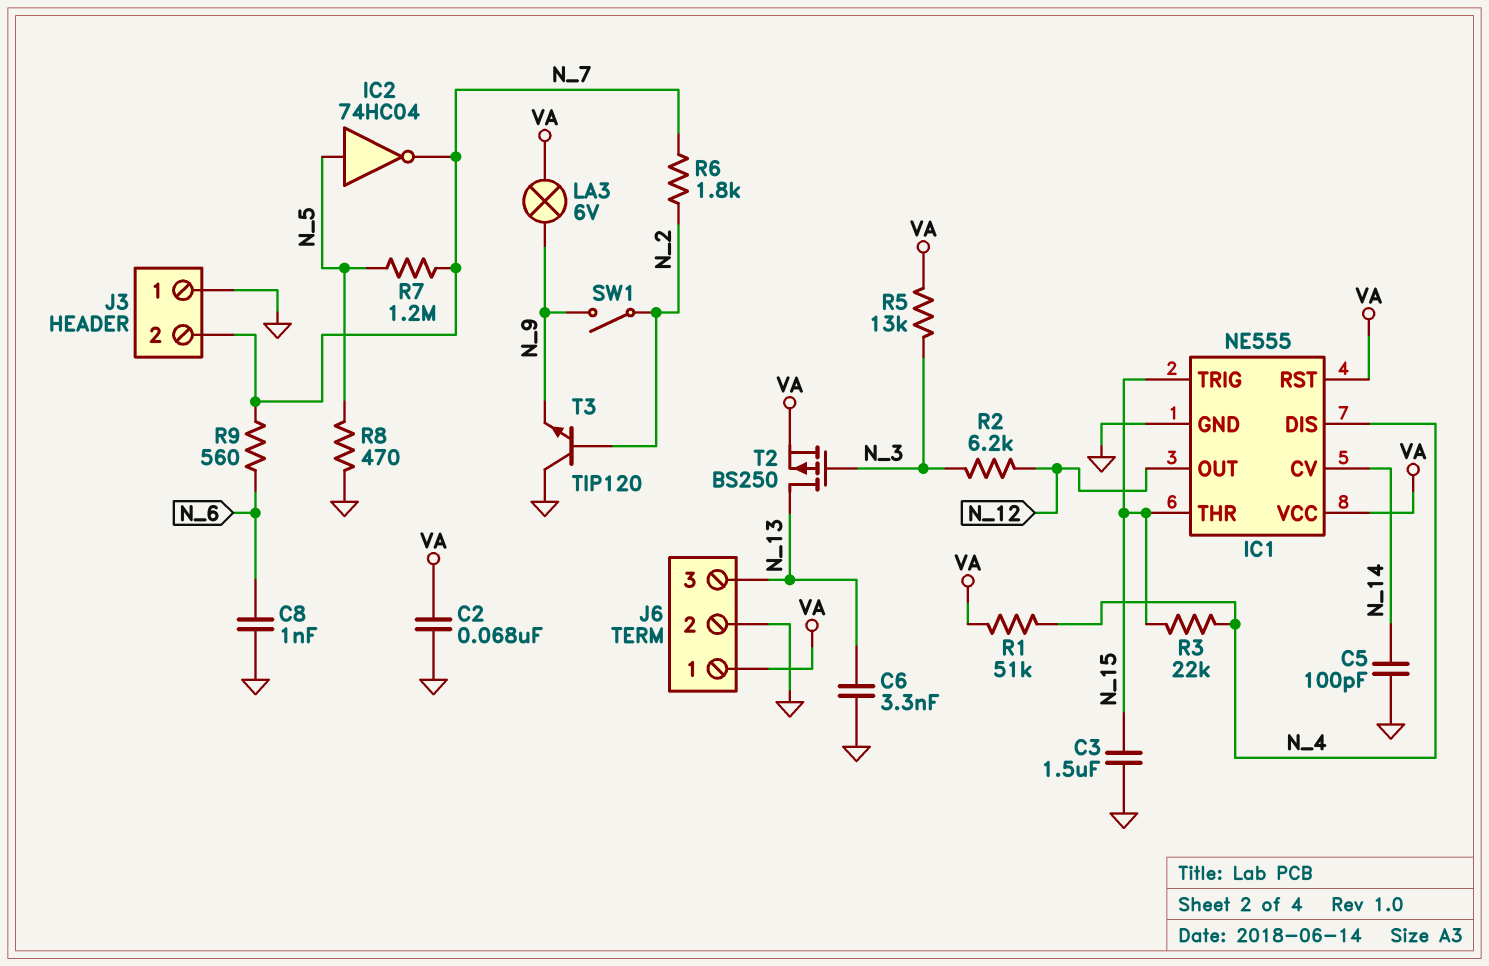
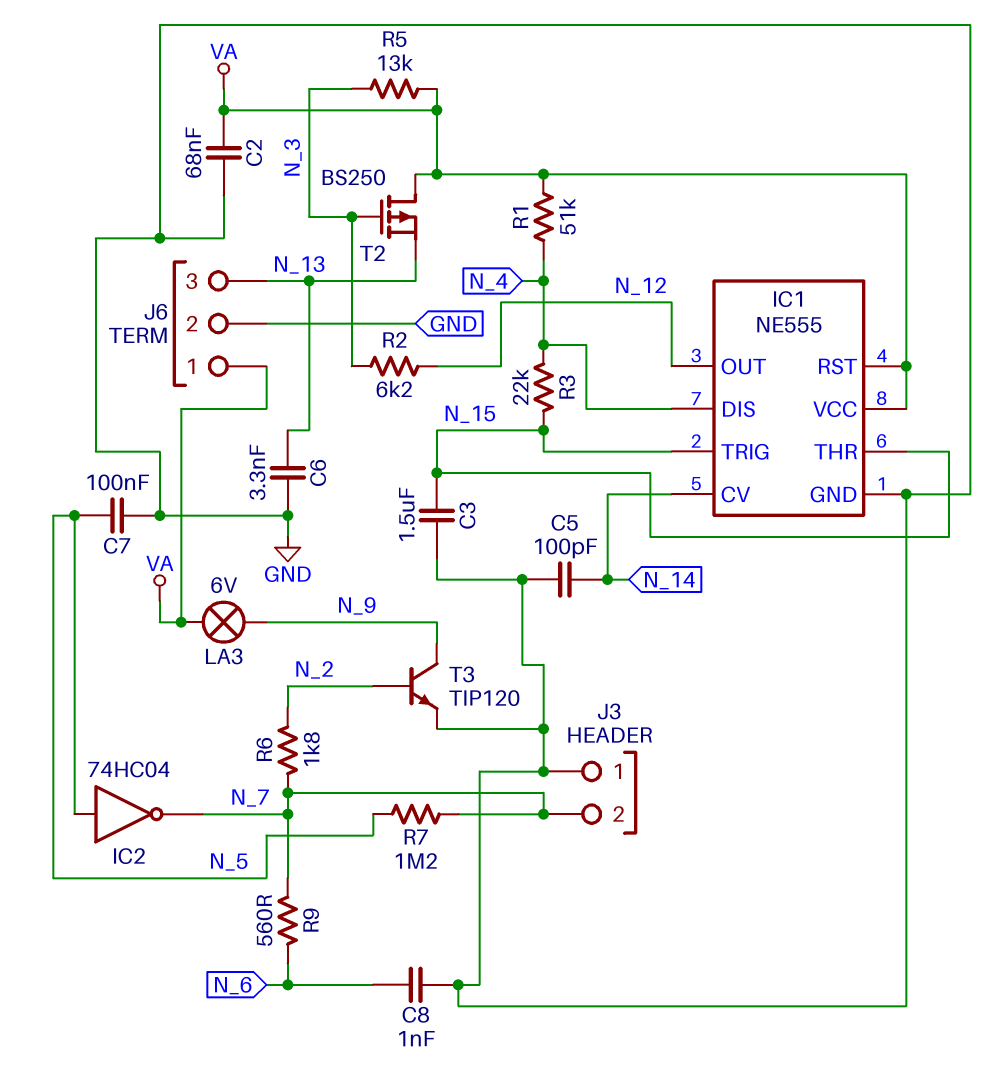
C7: none -> 100nF (GND, N_5)
R8: 470 (GND, N_5) -> none
SW1: switch (N_2, N_9) -> none
T2: PMOS BS250 (G N_3, D N_13, S VA) -> PMOS BS250 (G N_3, D VA, S N_13)
T3: NPN TIP120 (B N_2, C GND, E N_9) -> NPN TIP120 (B N_2, C N_9, E GND)

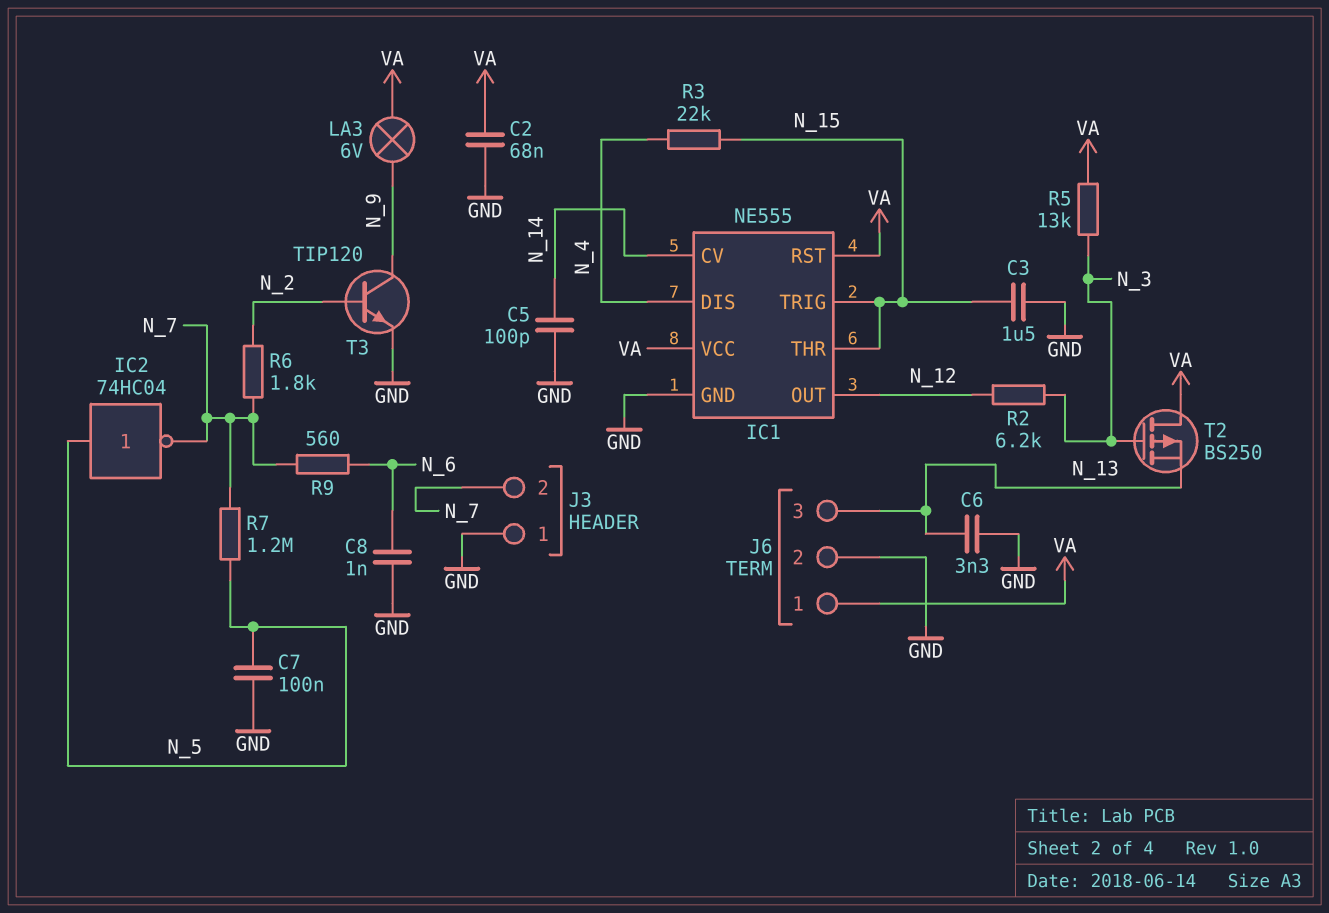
R1: 51k (N_4, VA) -> none

